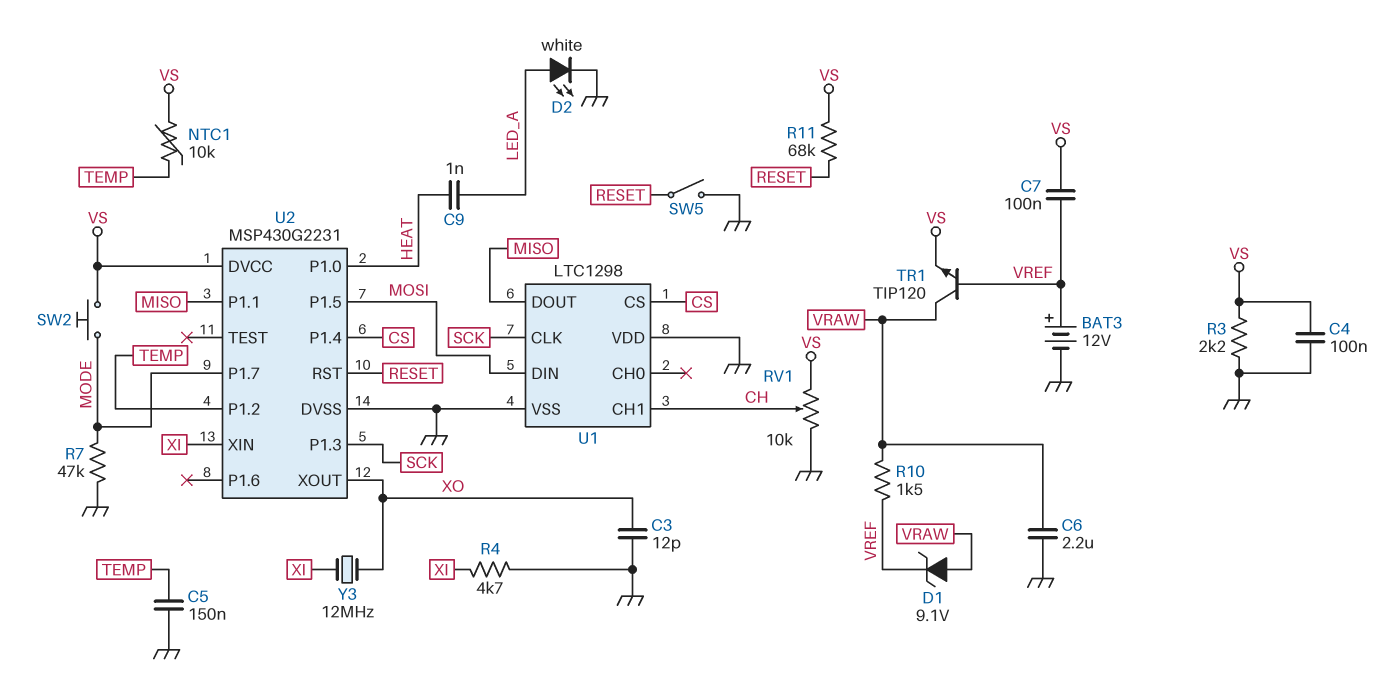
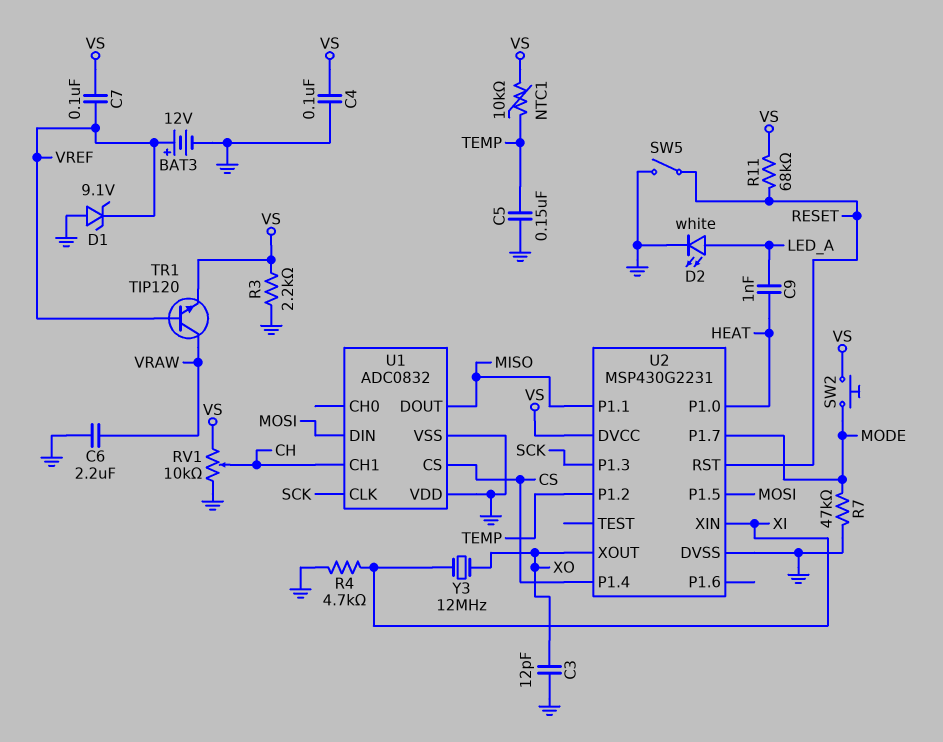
D1: zener 9.1V (A VRAW, K VREF) -> zener 9.1V (A GND, K VREF)
R10: 1.5k (VRAW, VREF) -> none
U1: LTC1298 -> ADC0832

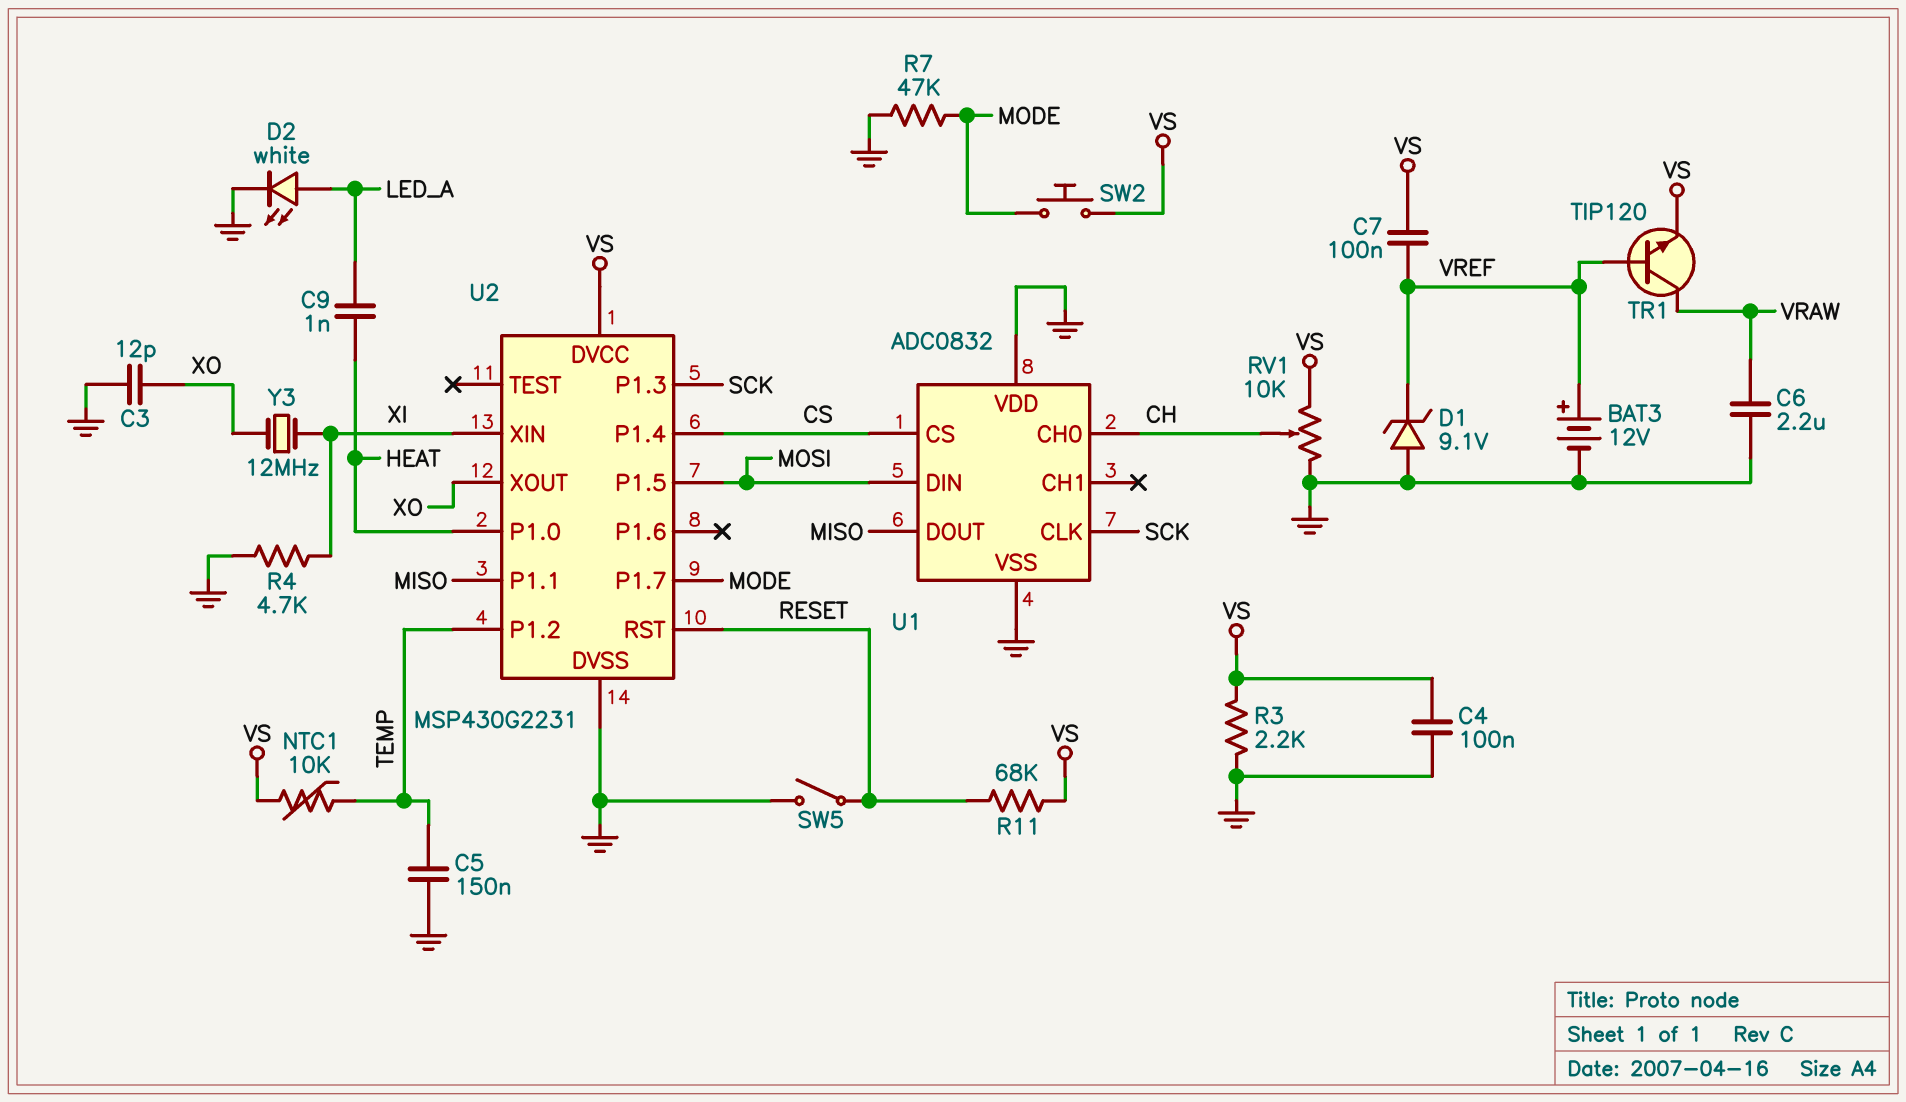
U1 pin CH0: none -> CH
U1 pin CH1: CH -> none

